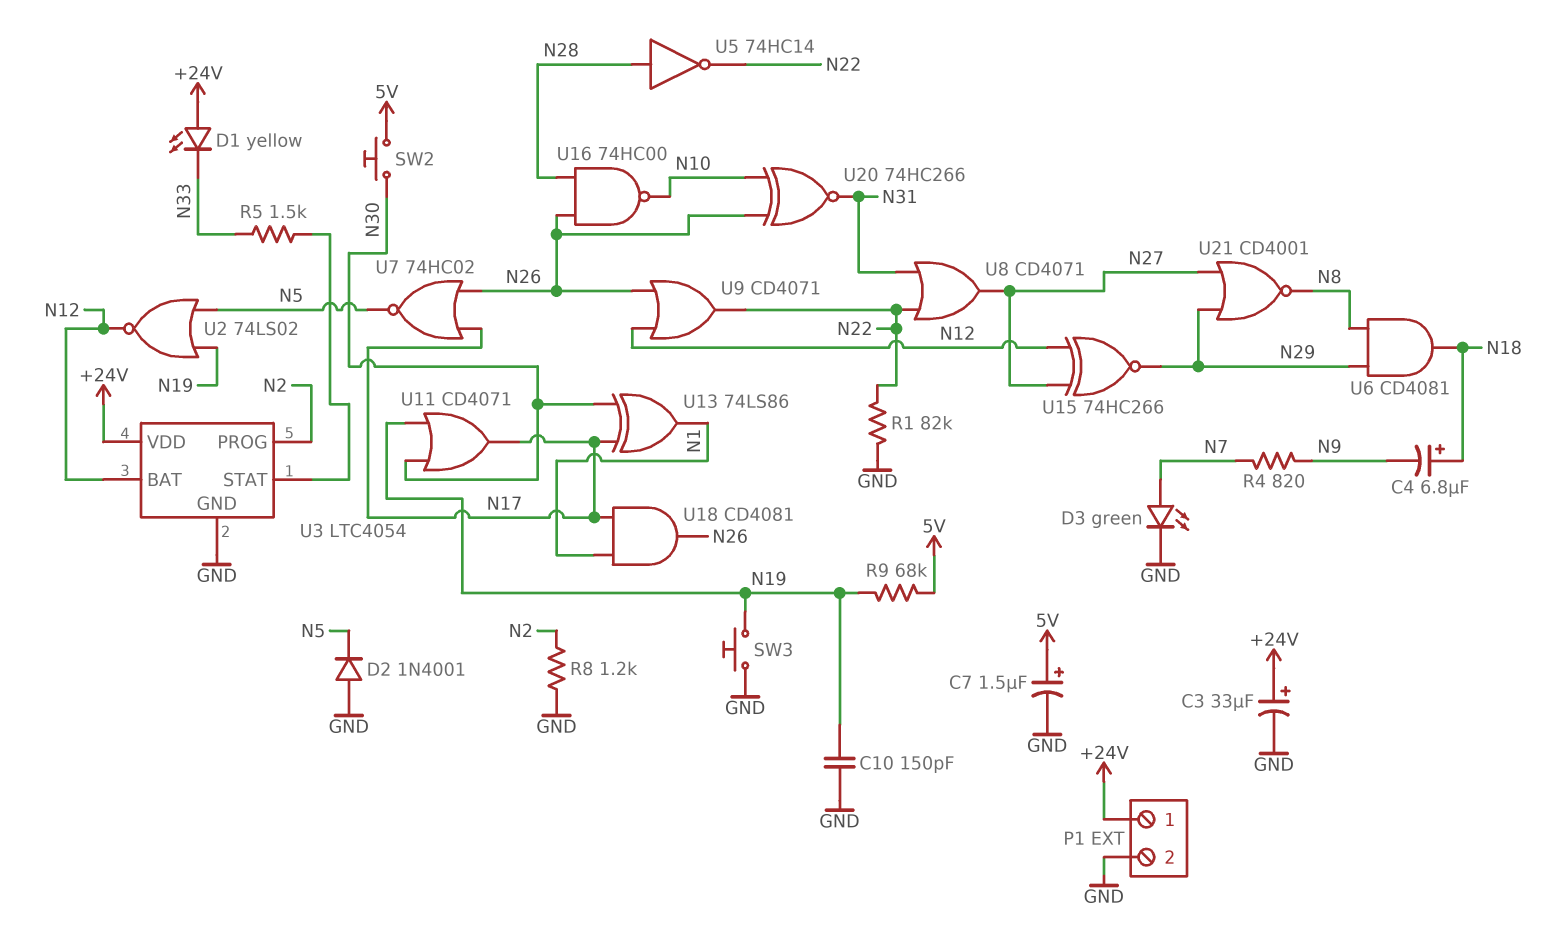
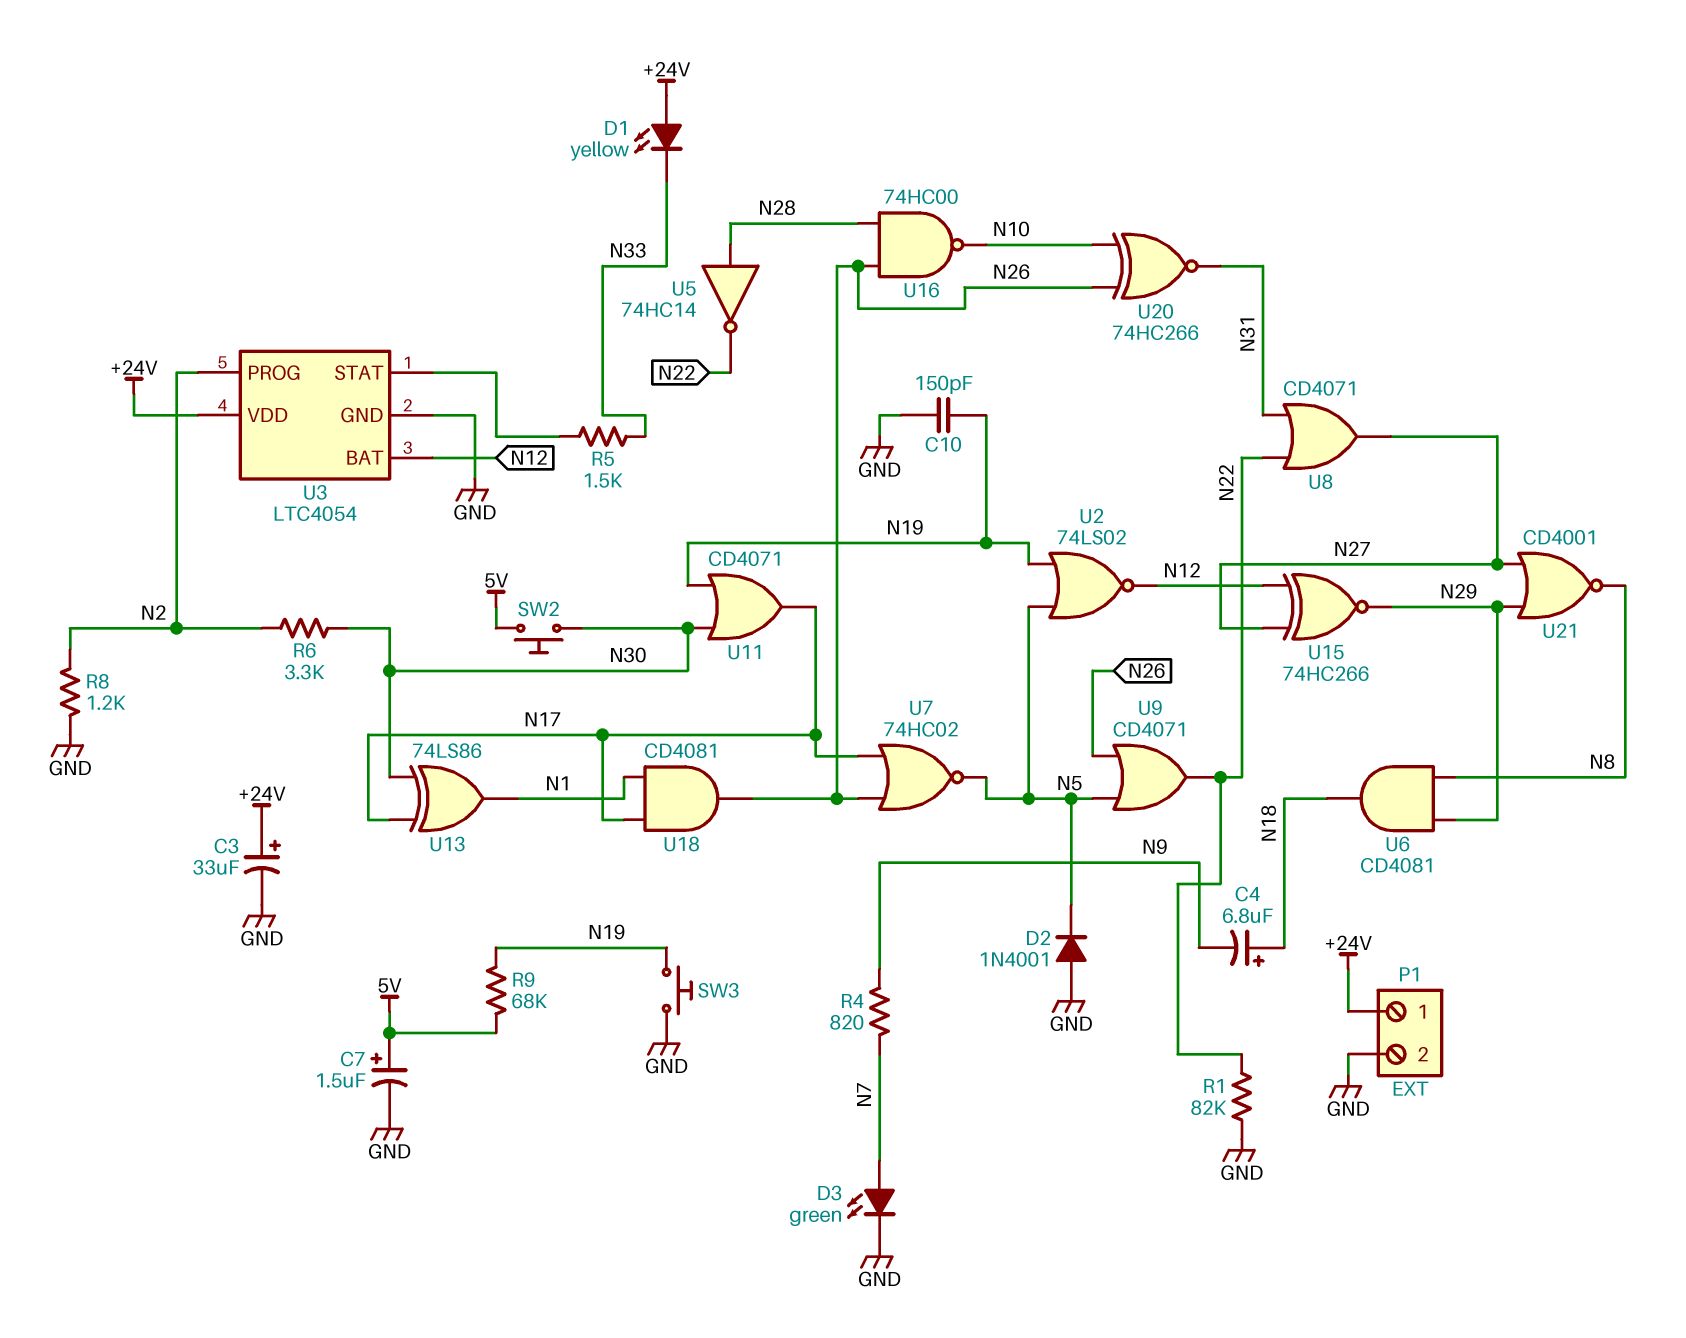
R6: none -> 3.3k (N2, N30)
U9: OR CD4071 (in N12, in N26, out N22) -> OR CD4071 (in N5, in N26, out N22)

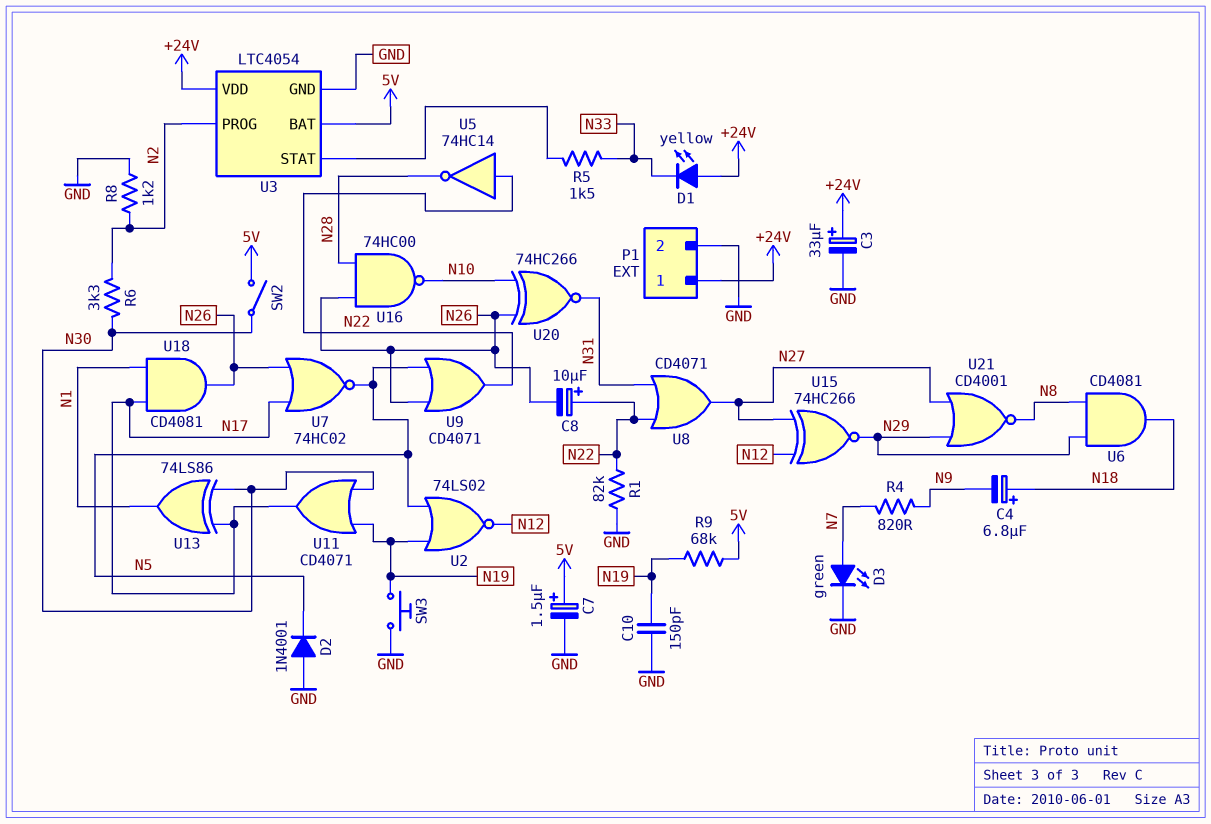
C8: none -> 10uF (plus N22, minus N26)
SW2: button (5V, N30) -> switch (5V, N30)
U3 pin BAT: N12 -> 5V
U5: NOT 74HC14 (in N28, out N22) -> NOT 74HC14 (in N22, out N28)

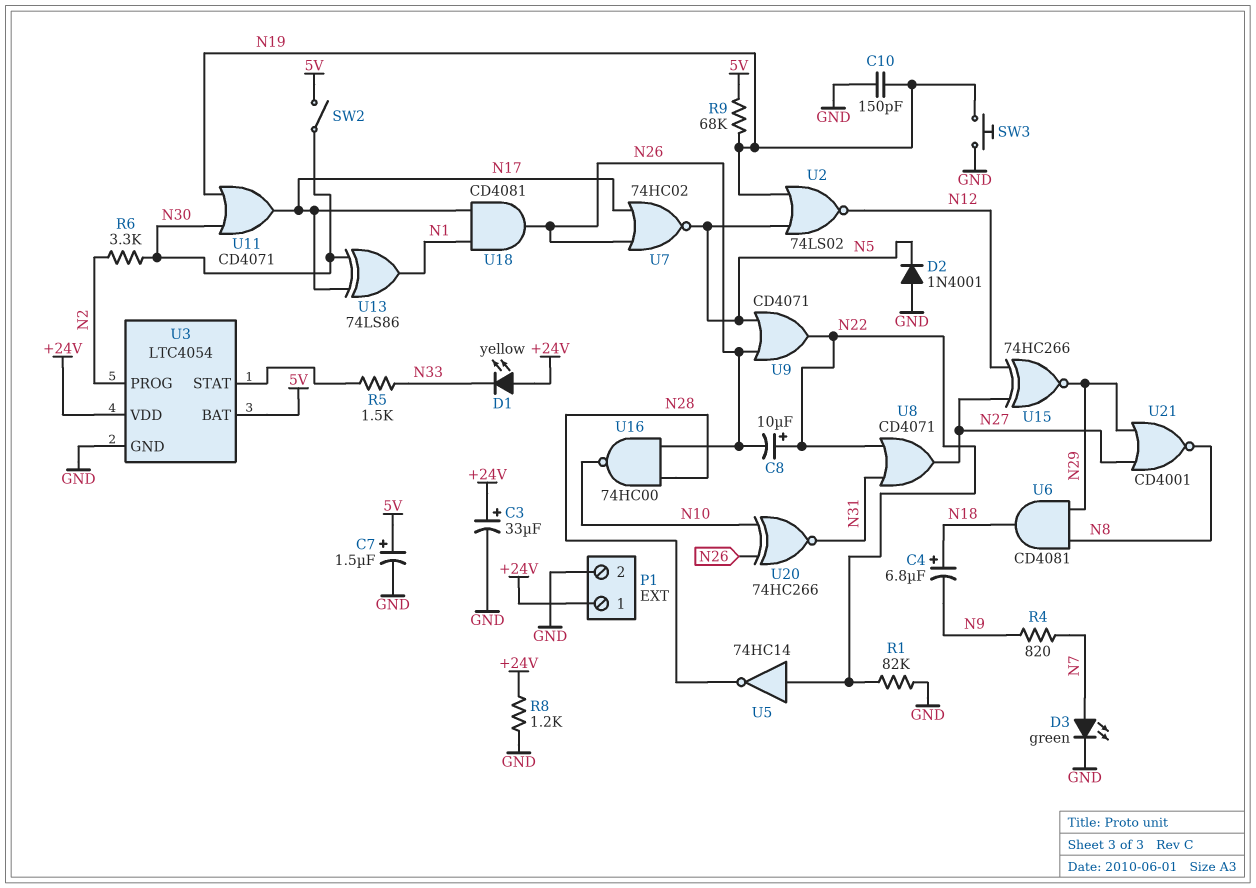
R8: 1.2k (GND, N2) -> 1.2k (+24V, GND)

